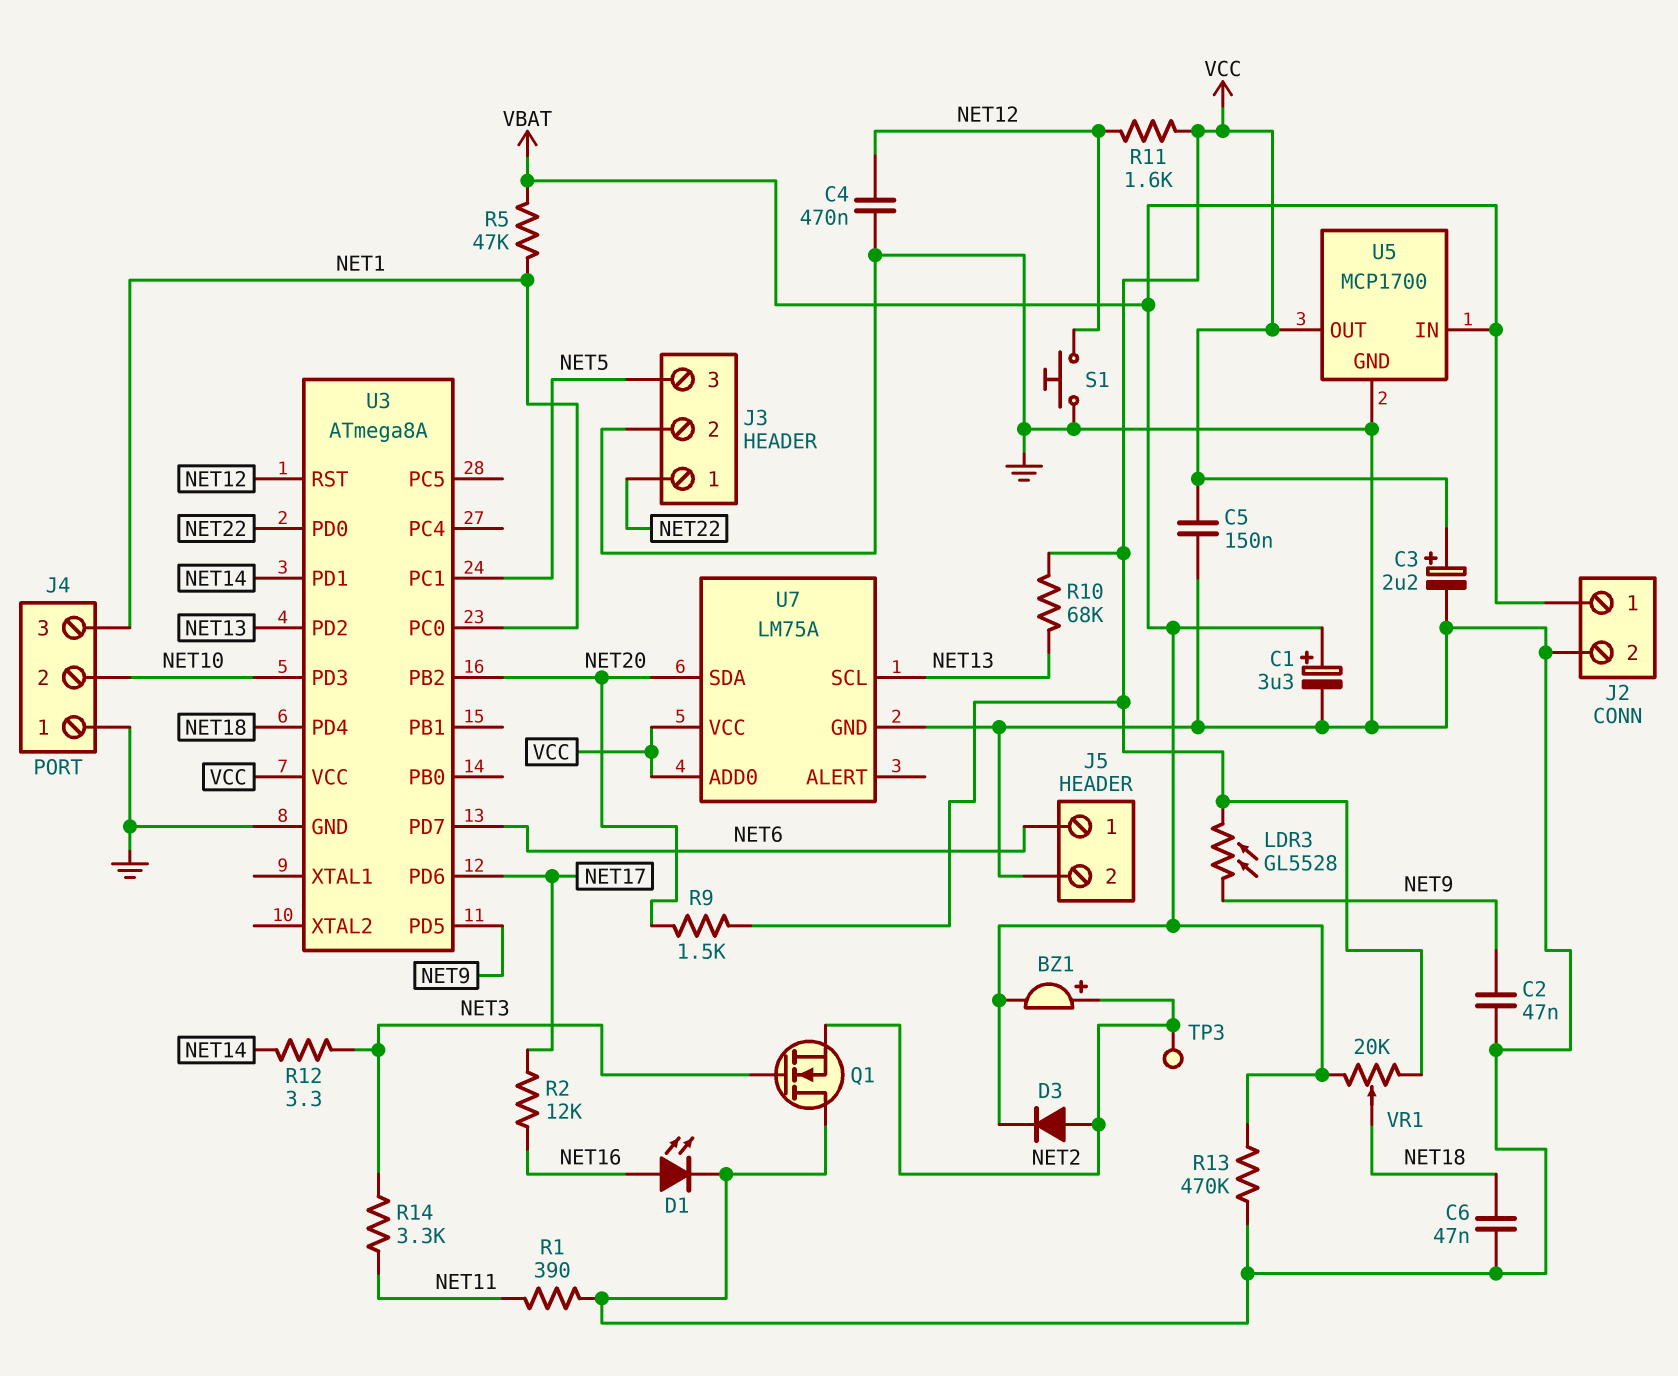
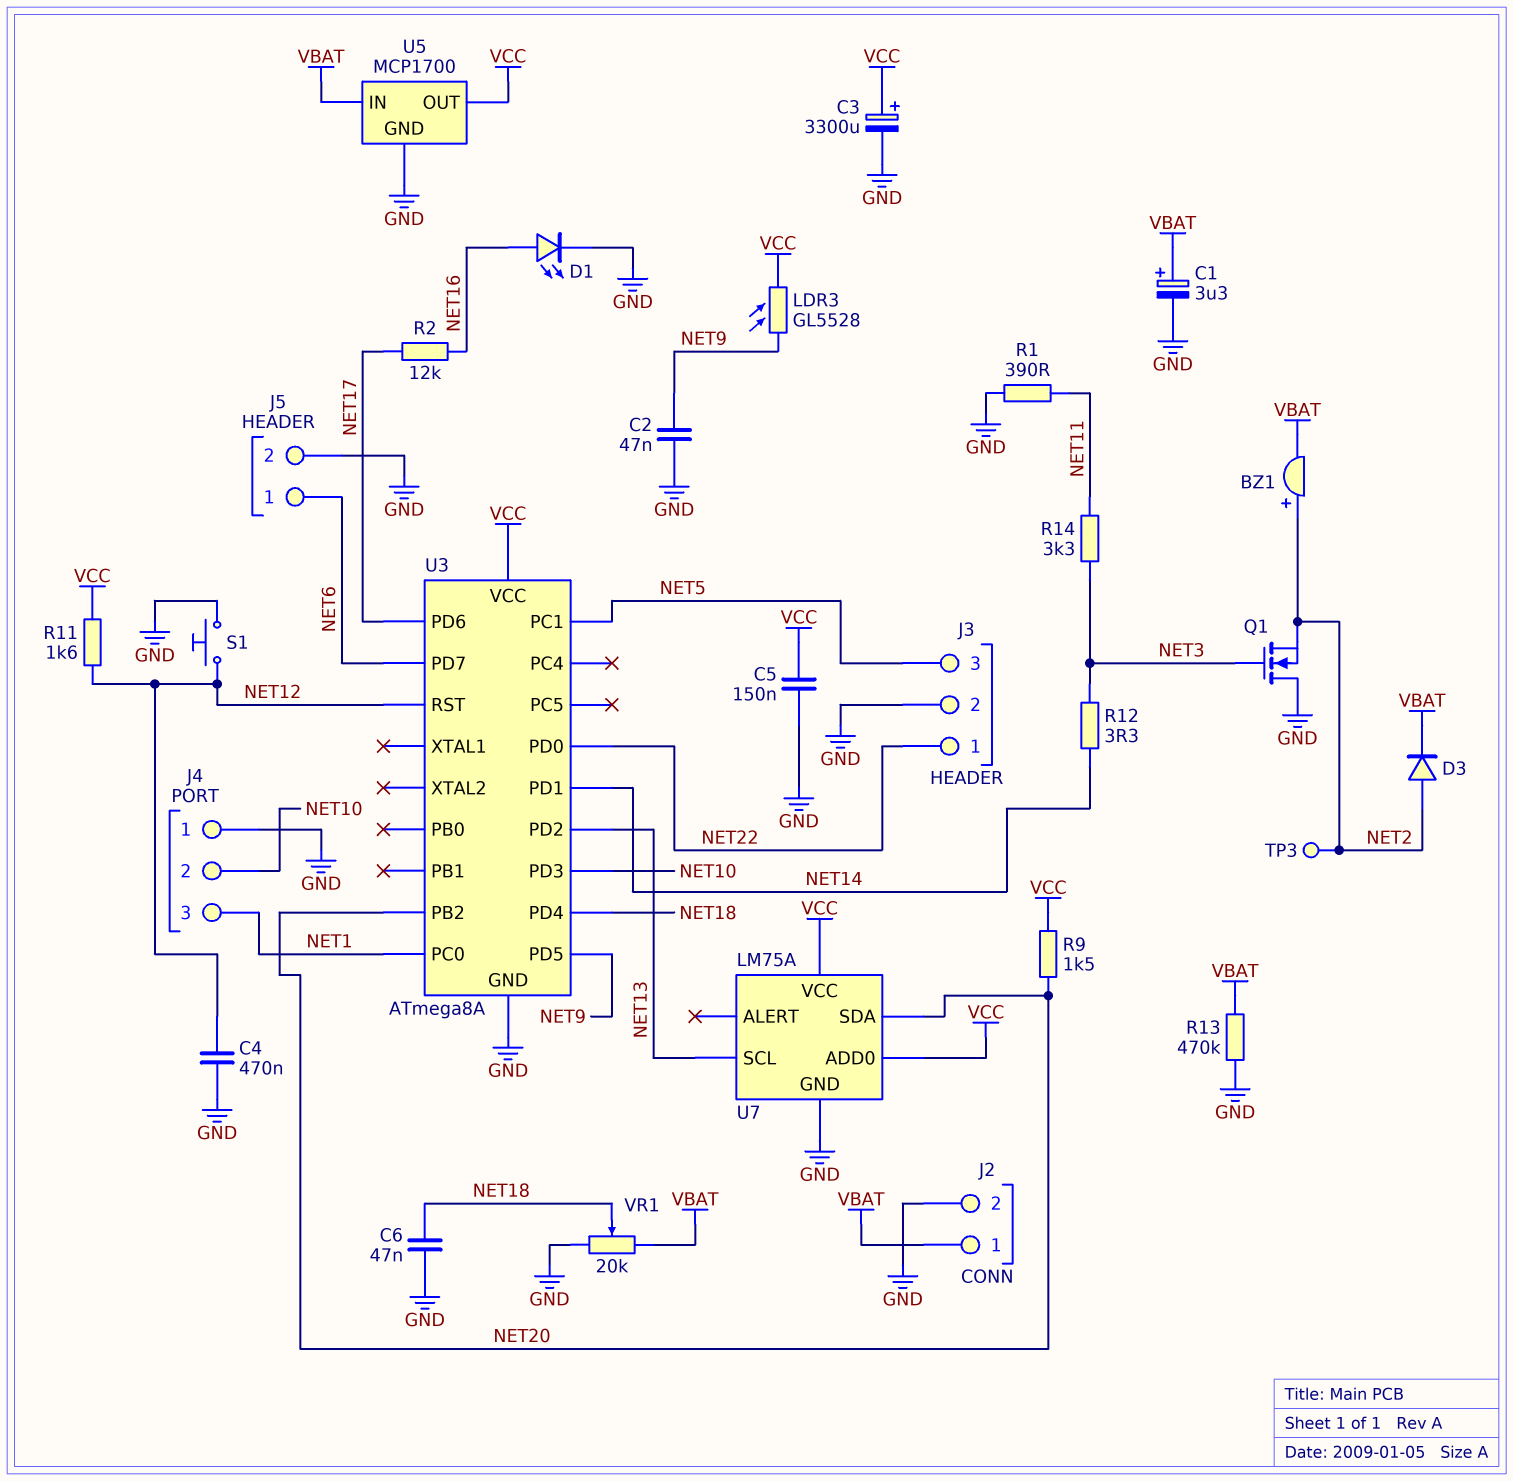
C3: 2.2uF (plus VCC, minus GND) -> 3300uF (plus VCC, minus GND)
R5: 47k (NET1, VBAT) -> none
R10: 68k (NET13, VCC) -> none
VR1: 20k (VBAT, VCC, wiper NET18) -> 20k (GND, VBAT, wiper NET18)

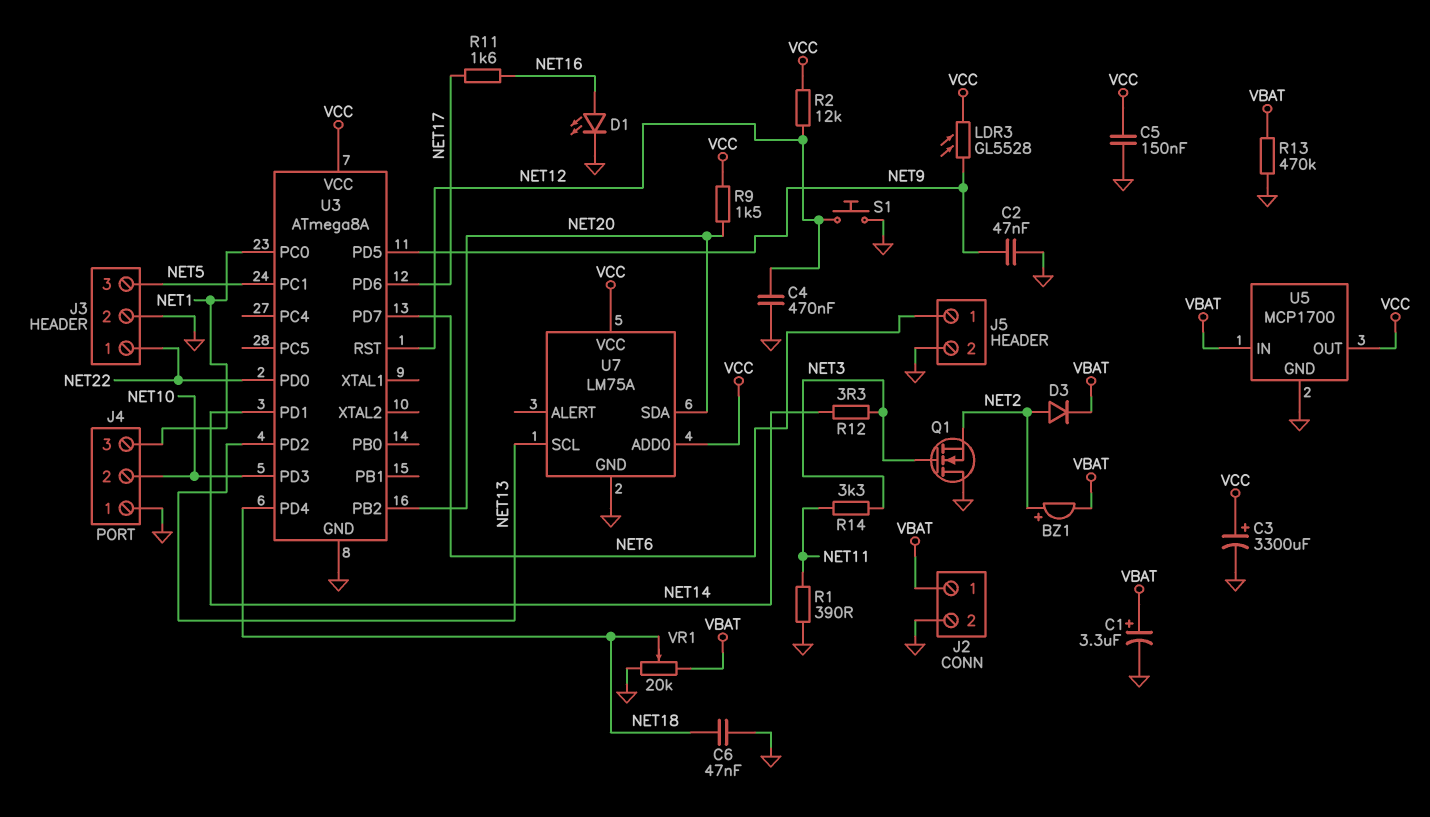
R2: 12k (NET16, NET17) -> 12k (NET12, VCC)
R11: 1.6k (NET12, VCC) -> 1.6k (NET16, NET17)
TP3: test point (NET2) -> none

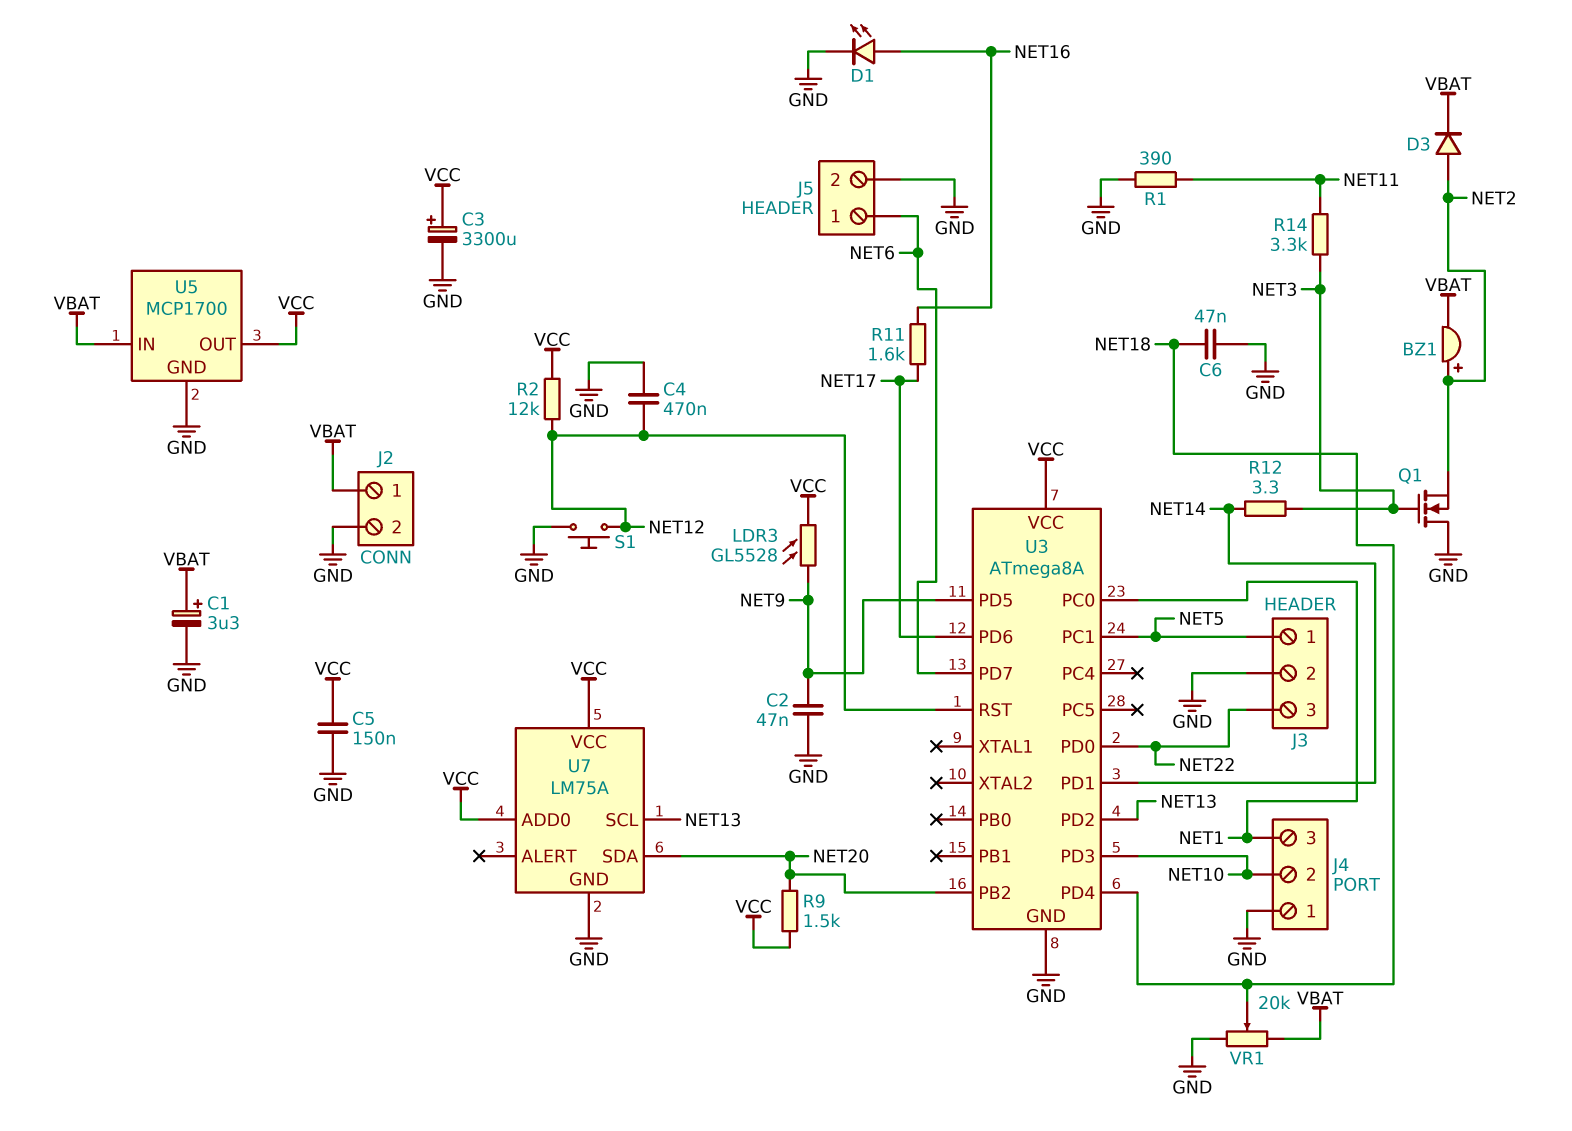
J3 pin 1: NET22 -> NET5
J3 pin 3: NET5 -> NET22
R13: 470k (GND, VBAT) -> none

